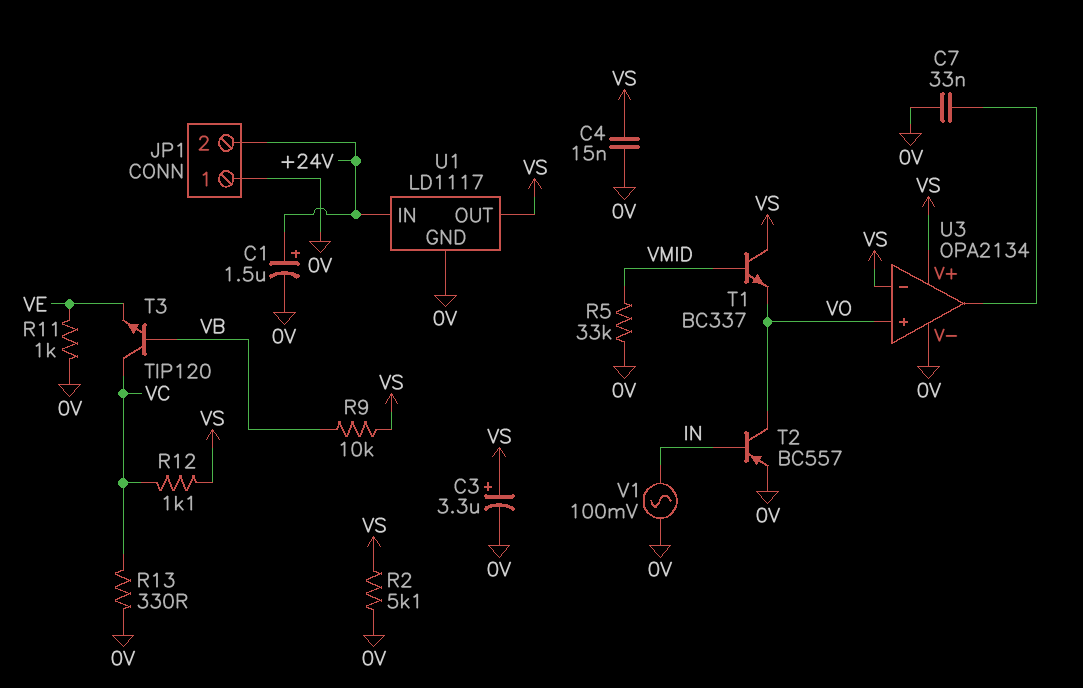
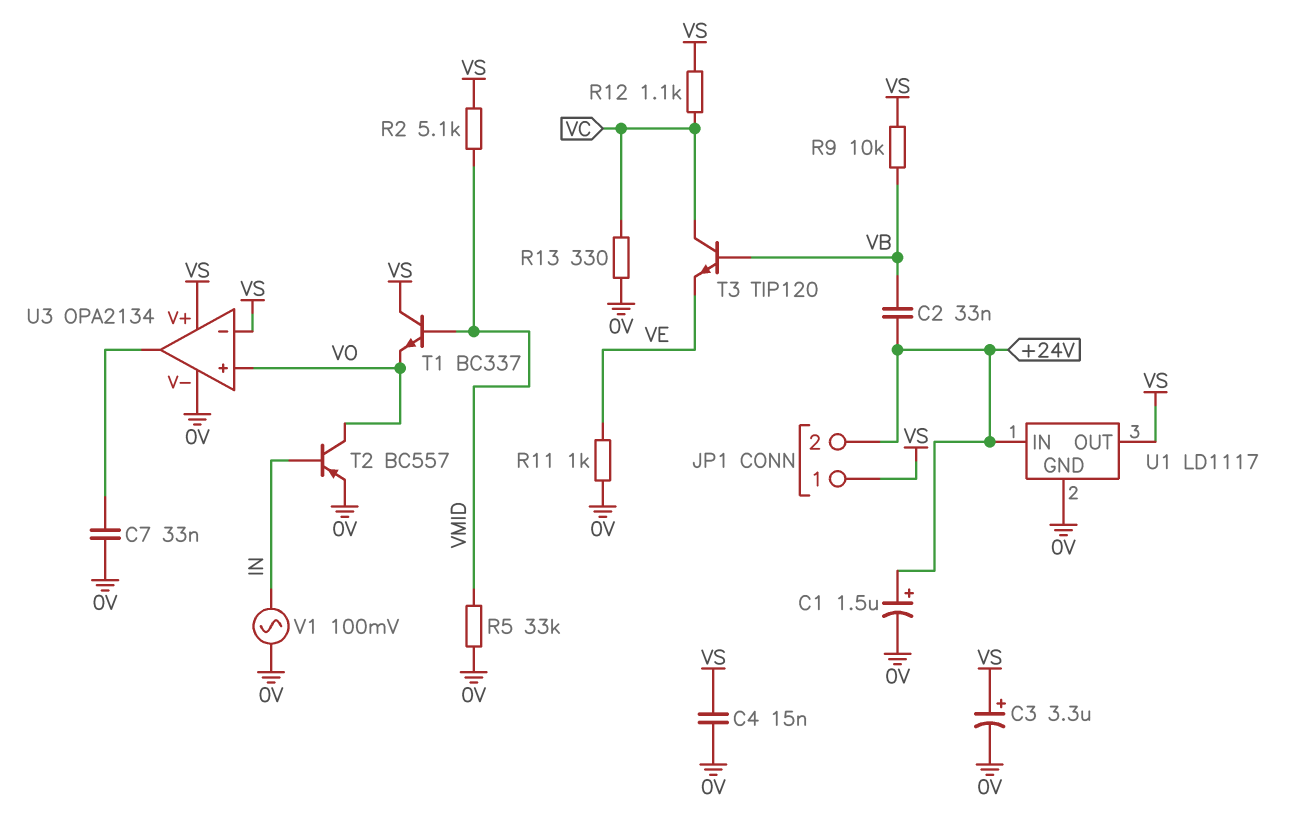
C2: none -> 33nF (+24V, VB)
JP1 pin 1: 0V -> VS
R2: 5.1k (0V, VS) -> 5.1k (VMID, VS)

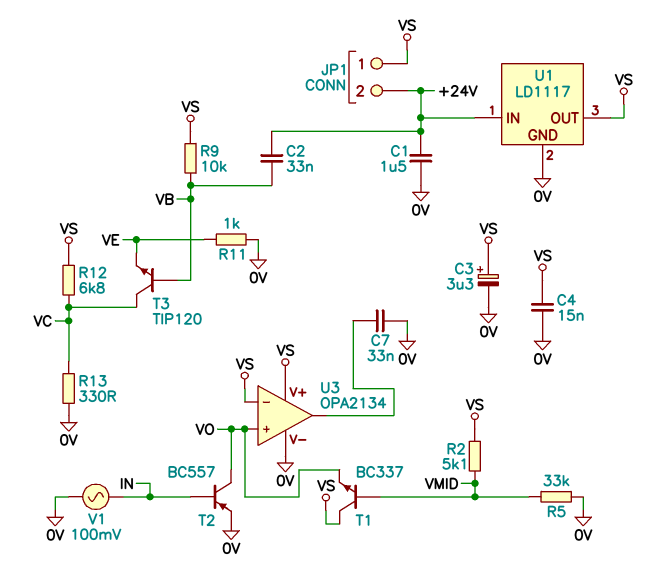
C1: 1.5uF (plus +24V, minus 0V) -> 1.5uF (+24V, 0V)
R12: 1.1k (VC, VS) -> 6.8k (VC, VS)

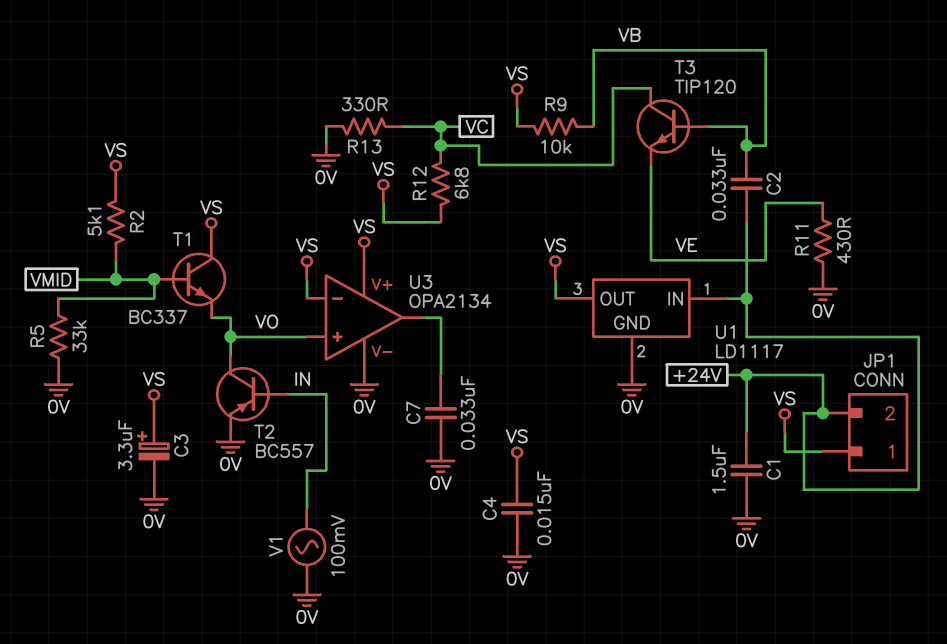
R11: 1k (0V, VE) -> 430 (0V, VE)

